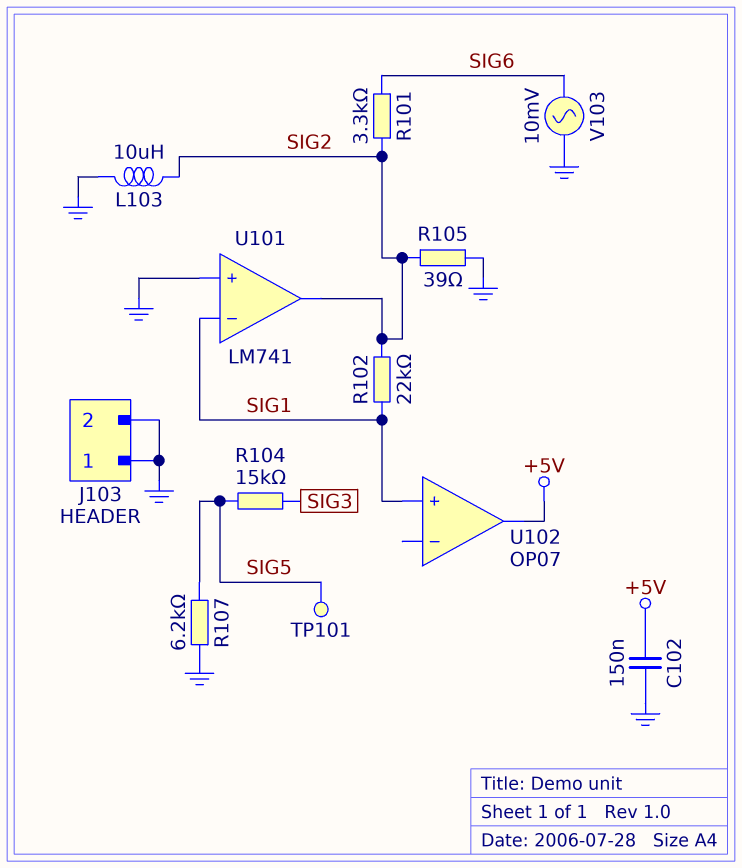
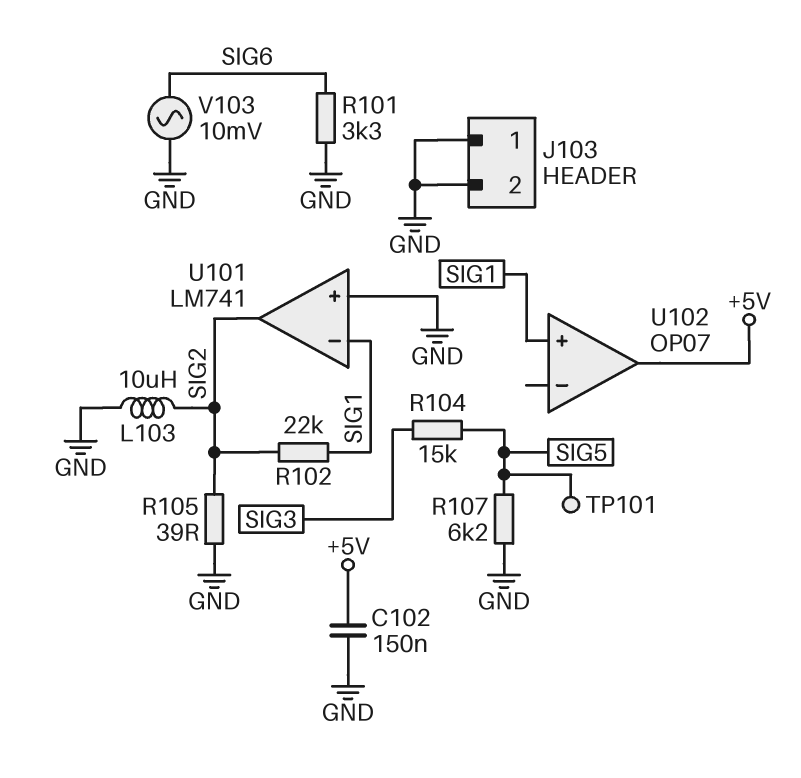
R101: 3.3k (SIG2, SIG6) -> 3.3k (GND, SIG6)

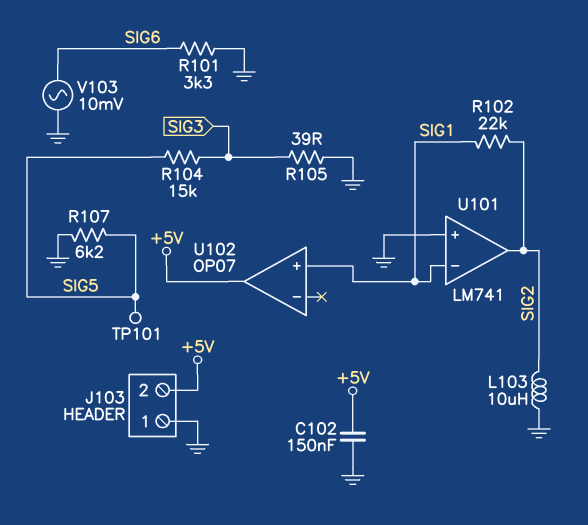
J103 pin 2: GND -> +5V
R105: 39 (GND, SIG2) -> 39 (GND, SIG3)

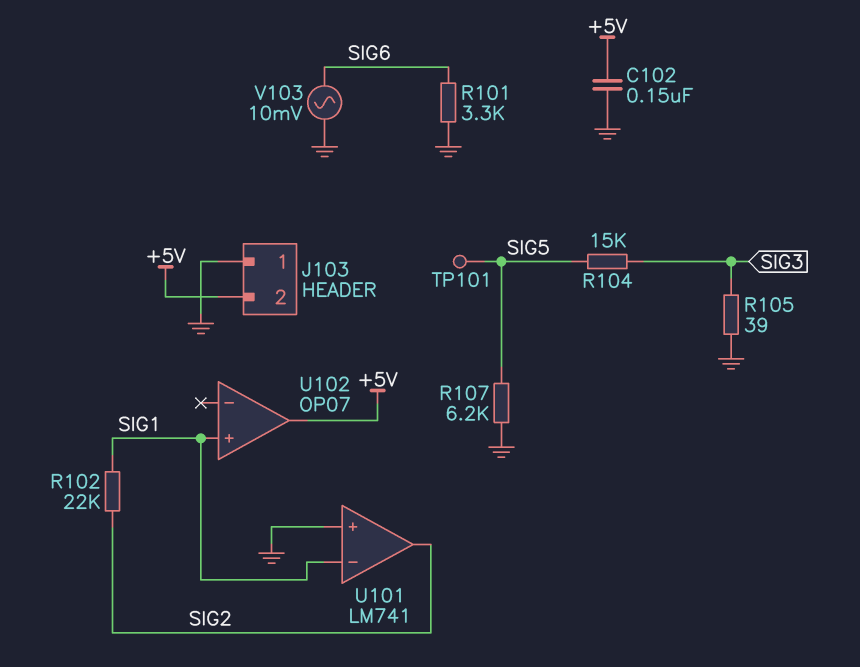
L103: 10uH (GND, SIG2) -> none

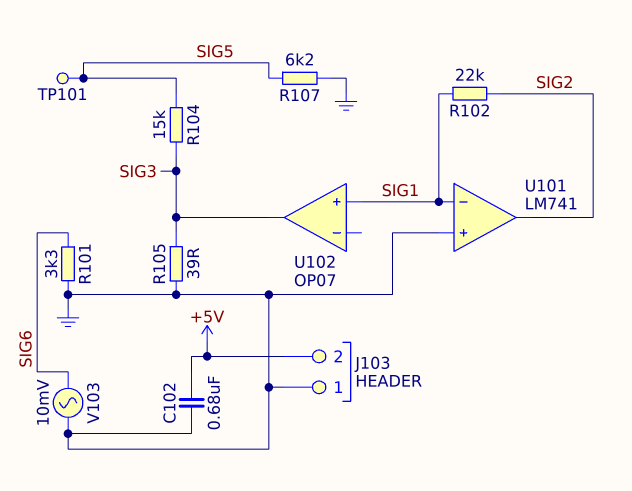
C102: 150nF (+5V, GND) -> 680nF (+5V, GND)
U102 pin out: +5V -> SIG3

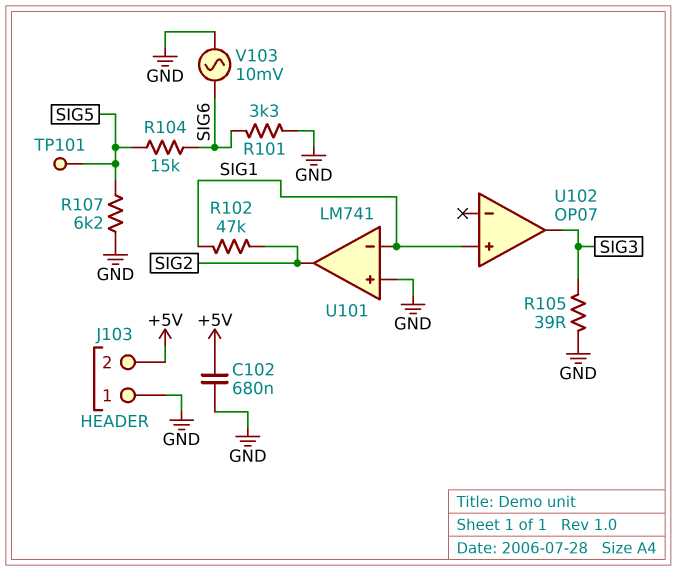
R102: 22k (SIG1, SIG2) -> 47k (SIG1, SIG2)
R104: 15k (SIG3, SIG5) -> 15k (SIG5, SIG6)

